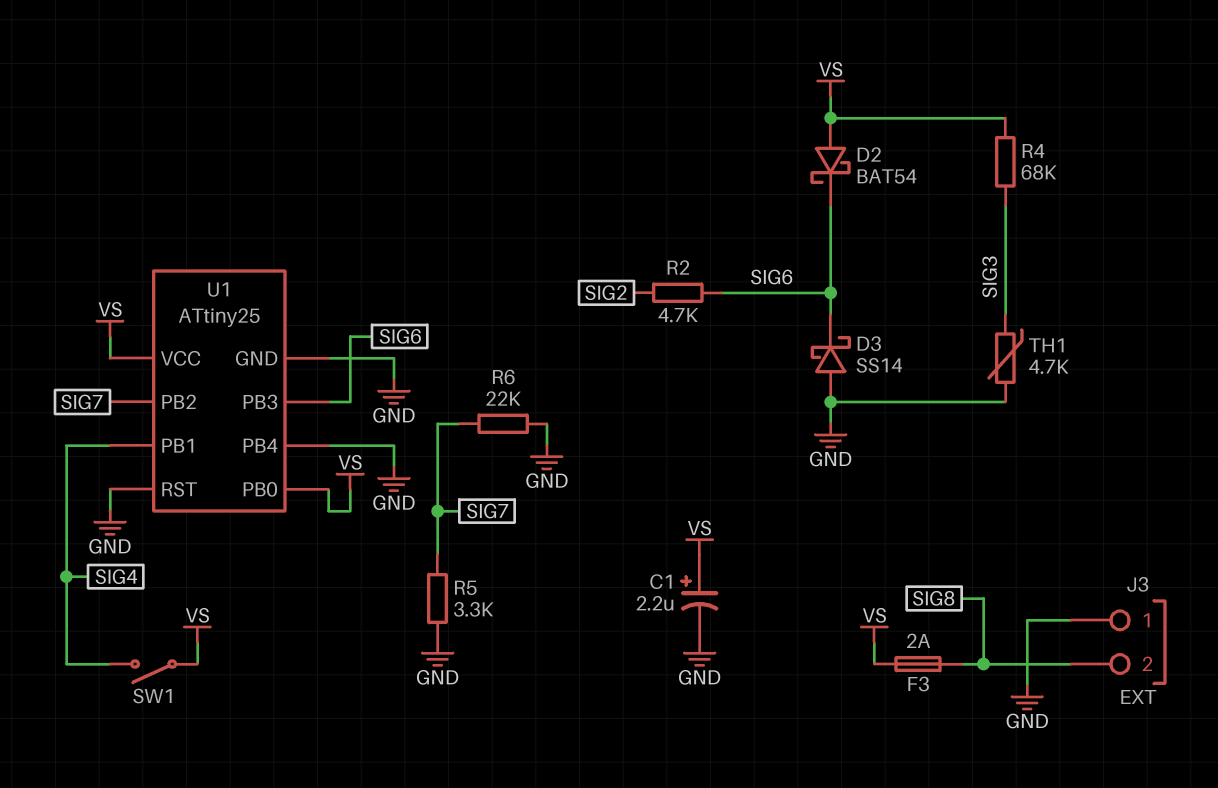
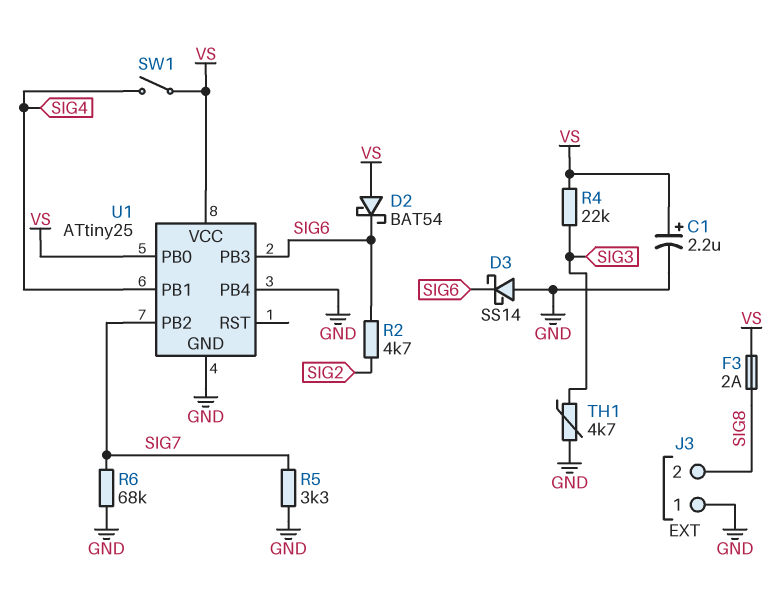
R4: 68k (SIG3, VS) -> 22k (SIG3, VS)
R6: 22k (GND, SIG7) -> 68k (GND, SIG7)
U1 pin RST: GND -> none

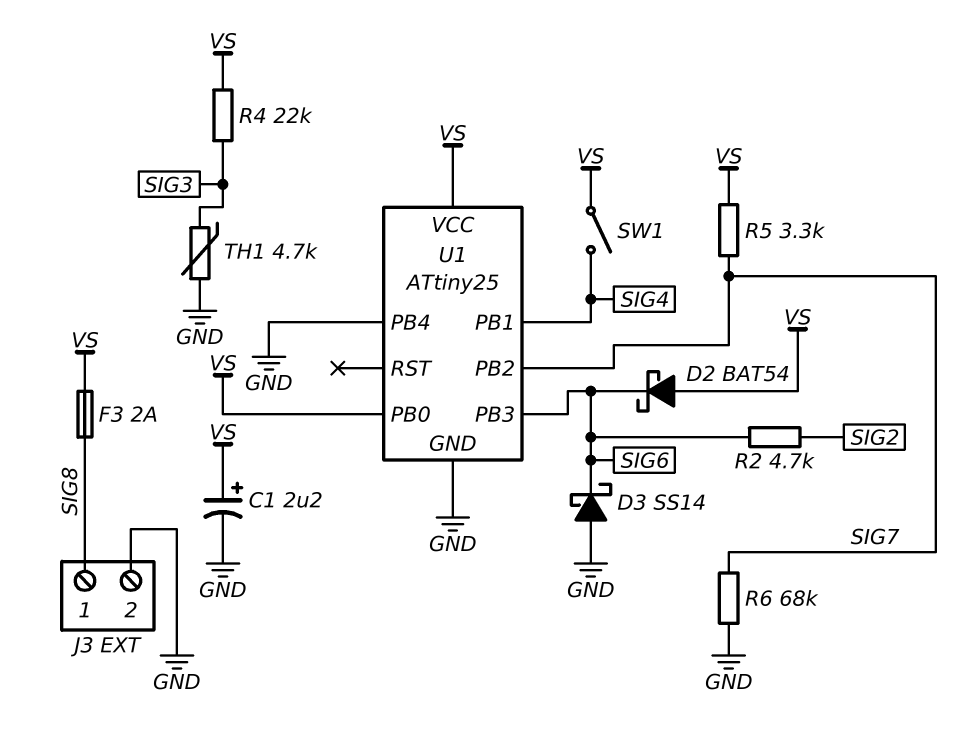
J3 pin 1: GND -> SIG8
J3 pin 2: SIG8 -> GND
R5: 3.3k (GND, SIG7) -> 3.3k (SIG7, VS)

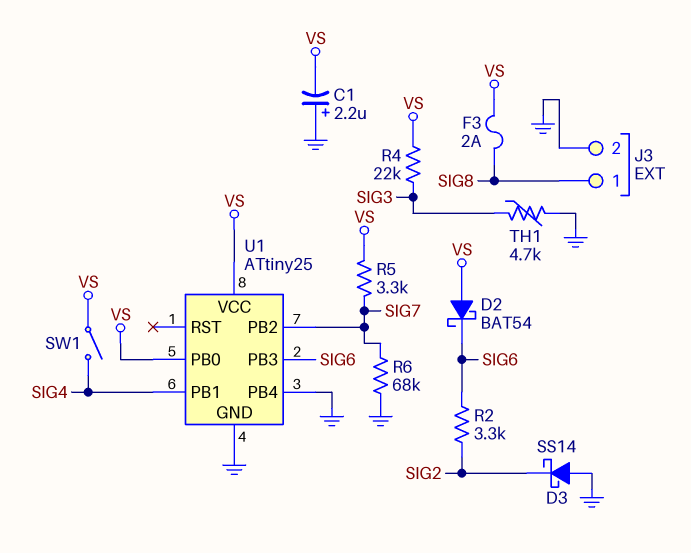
C1: 2.2uF (plus VS, minus GND) -> 2.2uF (plus GND, minus VS)
D3: schottky SS14 (A GND, K SIG6) -> schottky SS14 (A GND, K SIG2)
R2: 4.7k (SIG2, SIG6) -> 3.3k (SIG2, SIG6)

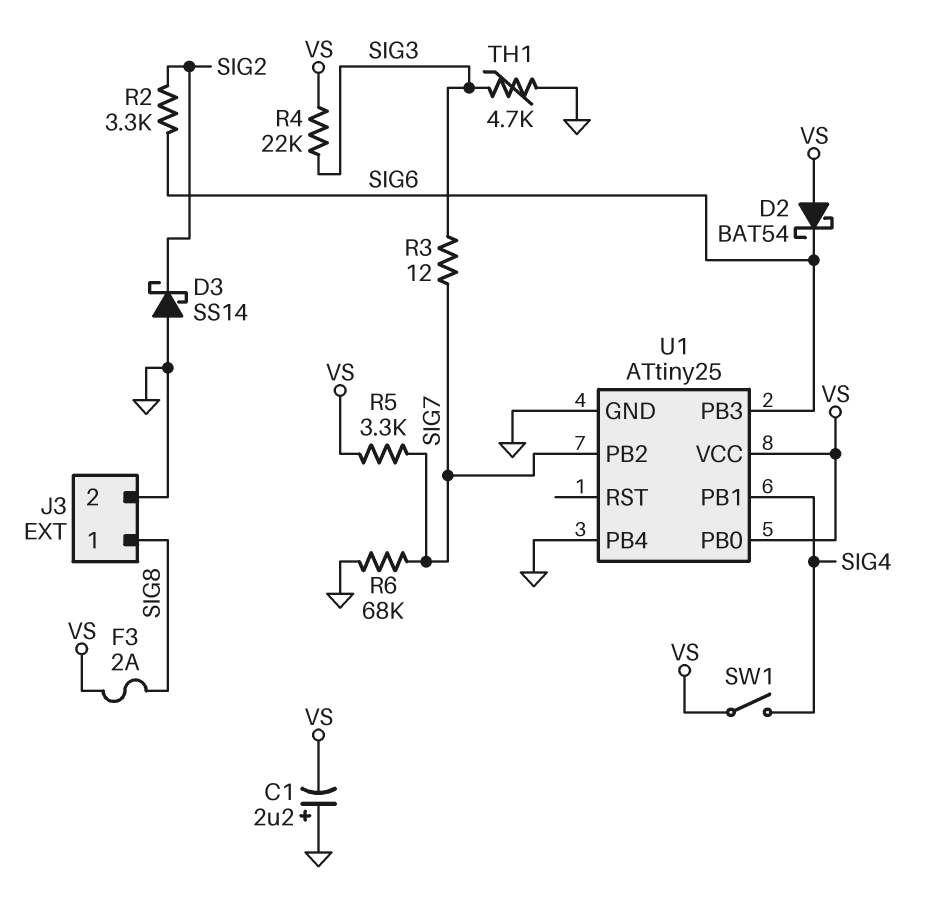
R3: none -> 12 (SIG3, SIG7)

